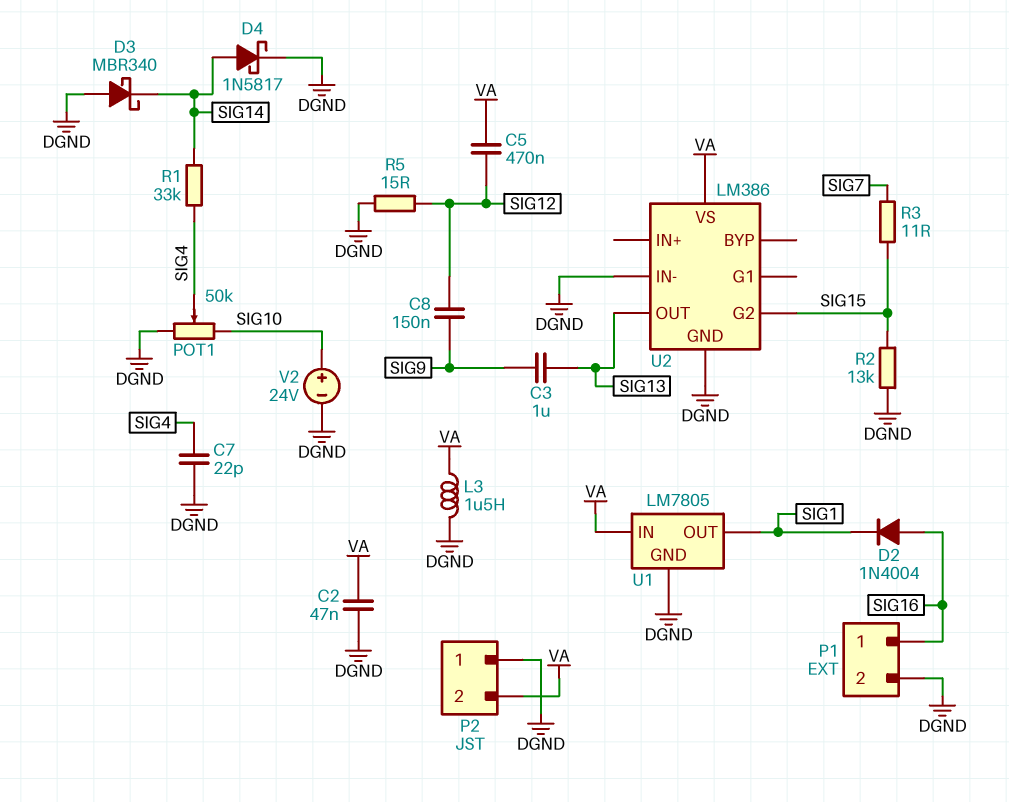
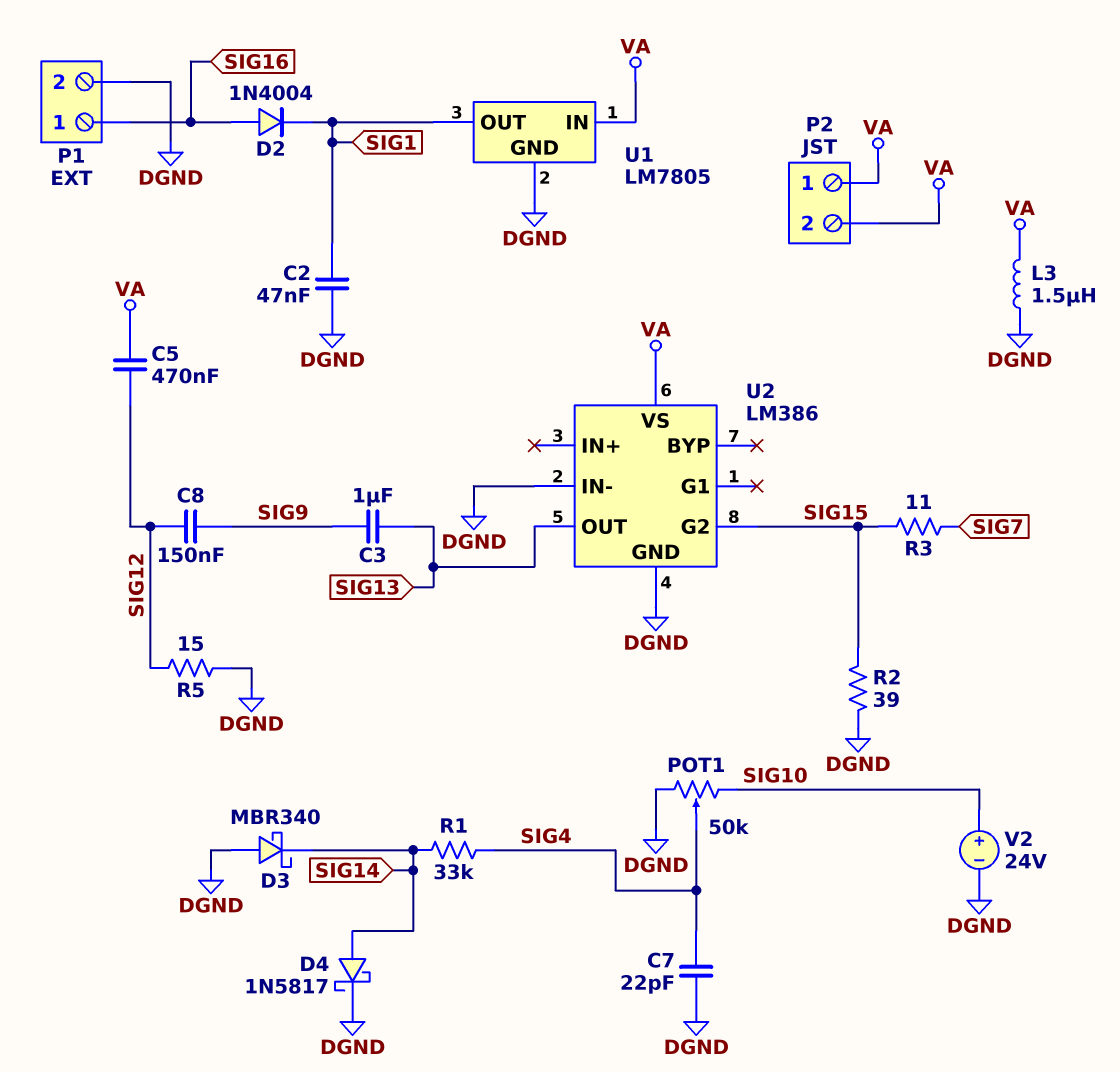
C2: 47nF (DGND, VA) -> 47nF (DGND, SIG1)
P2 pin 1: DGND -> VA
R2: 13k (DGND, SIG15) -> 39 (DGND, SIG15)

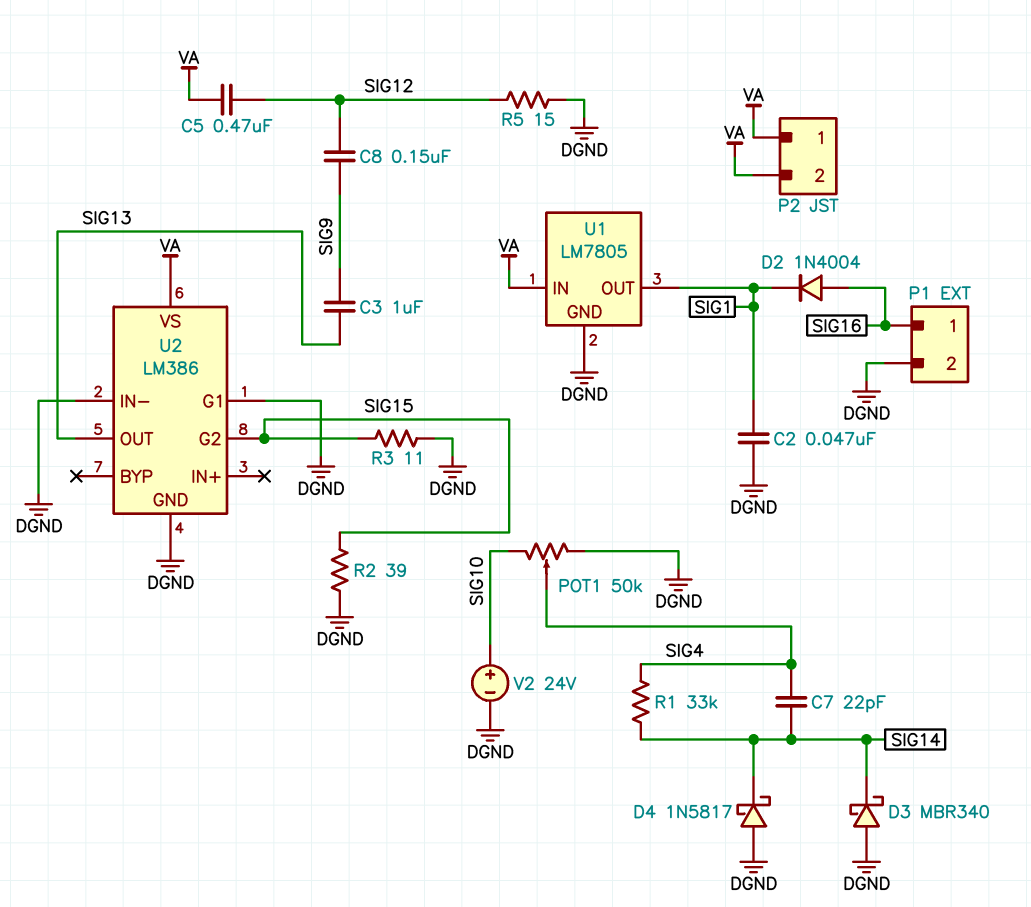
C7: 22pF (DGND, SIG4) -> 22pF (SIG4, SIG14)
D4: schottky 1N5817 (A SIG14, K DGND) -> schottky 1N5817 (A DGND, K SIG14)
L3: 1.5uH (DGND, VA) -> none
R3: 11 (SIG7, SIG15) -> 11 (DGND, SIG15)
U2 pin G1: none -> DGND

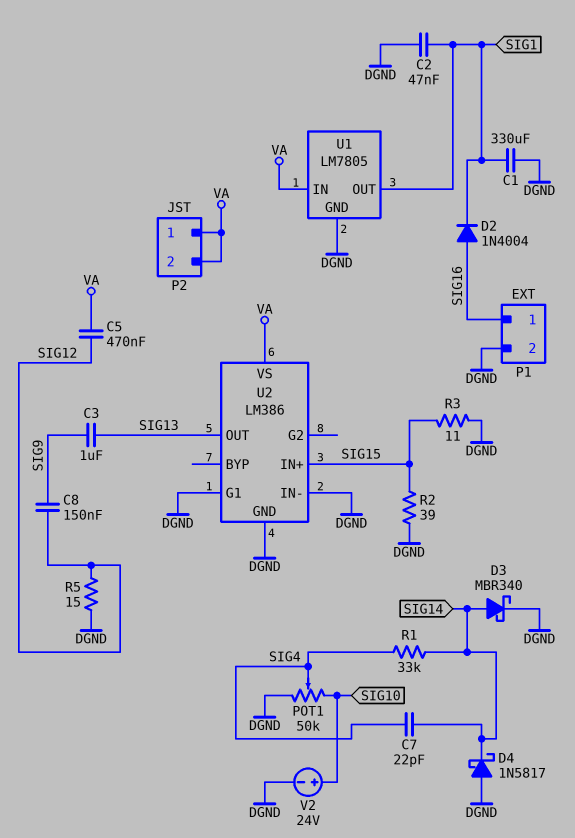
C1: none -> 330uF (DGND, SIG1)
D3: schottky MBR340 (A DGND, K SIG14) -> schottky MBR340 (A SIG14, K DGND)
U2 pin G2: SIG15 -> none
U2 pin IN+: none -> SIG15

